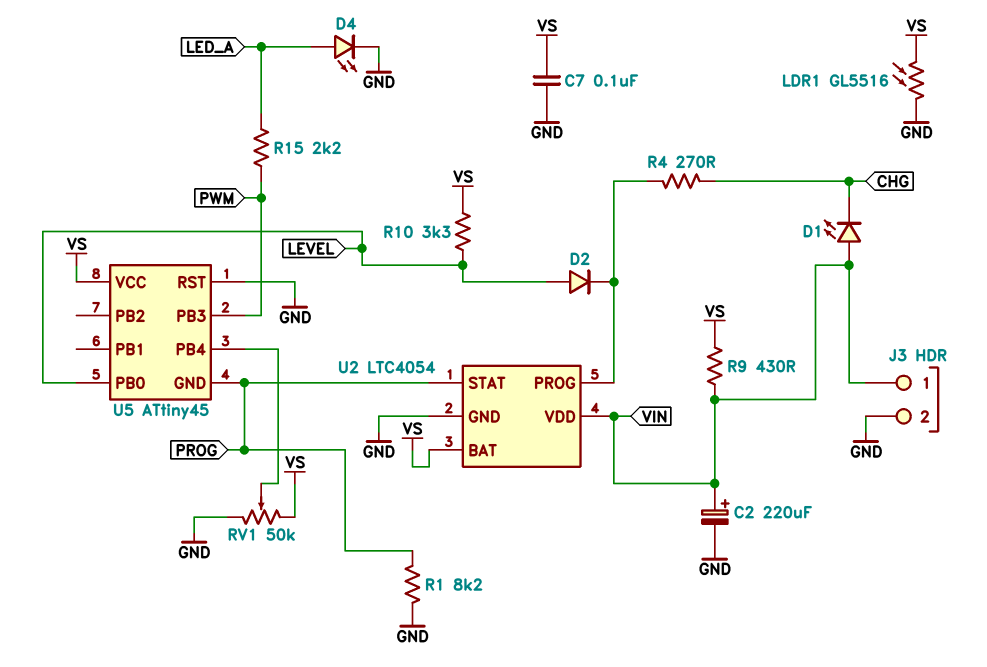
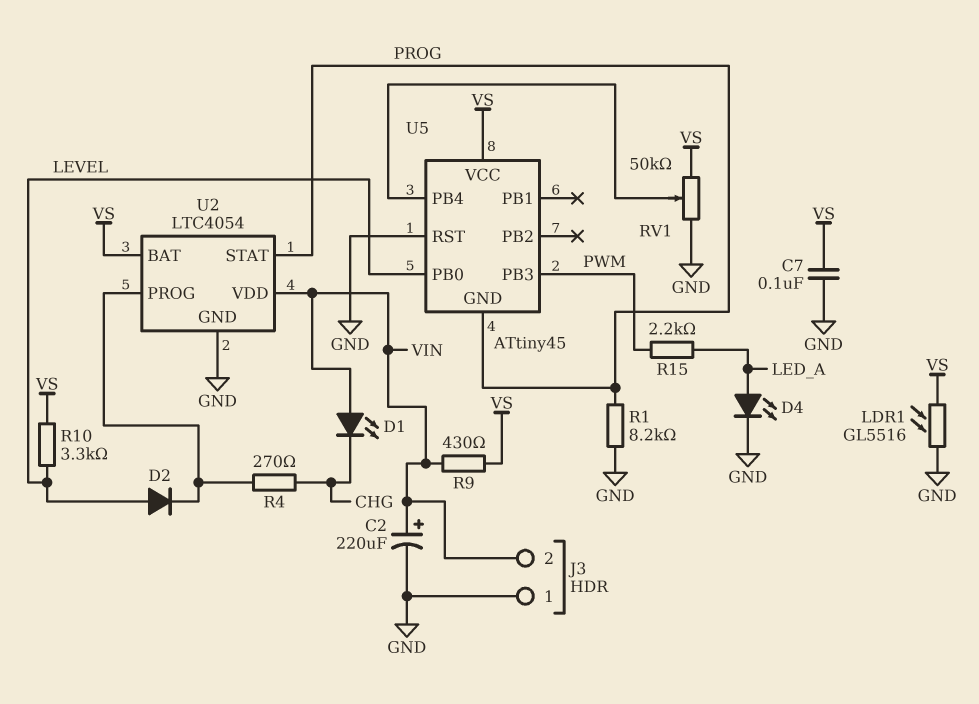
J3 pin 1: VIN -> GND
J3 pin 2: GND -> VIN

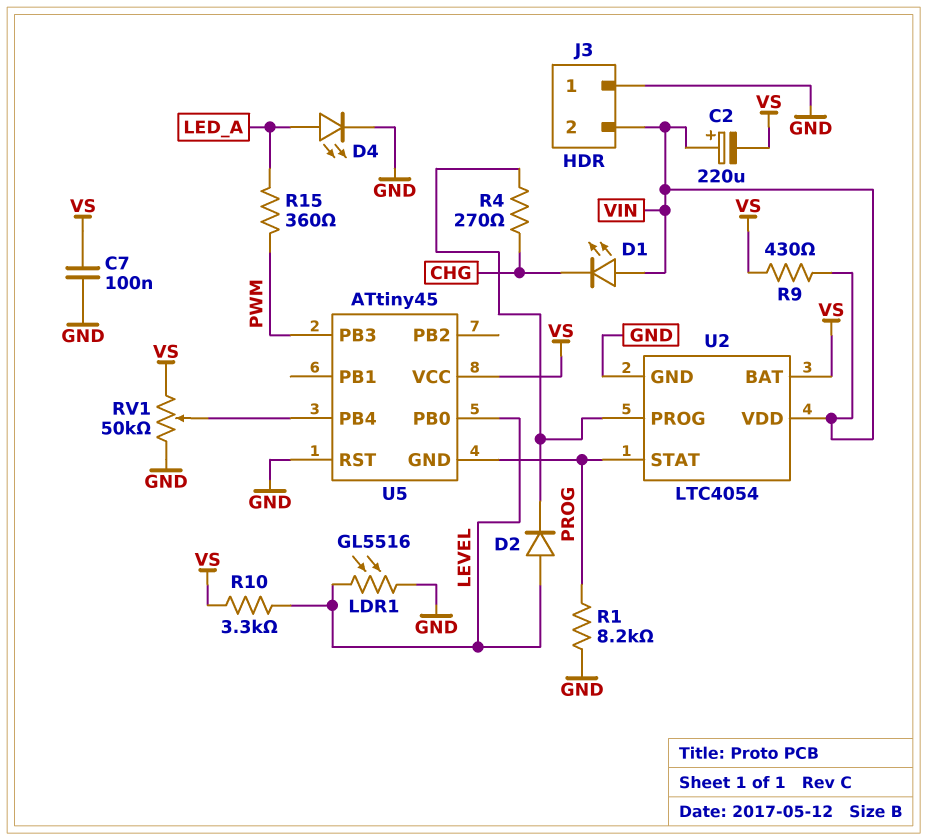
C2: 220uF (plus VIN, minus GND) -> 220uF (plus VIN, minus VS)
LDR1: GL5516 (GND, VS) -> GL5516 (GND, LEVEL)
R15: 2.2k (LED_A, PWM) -> 360 (LED_A, PWM)

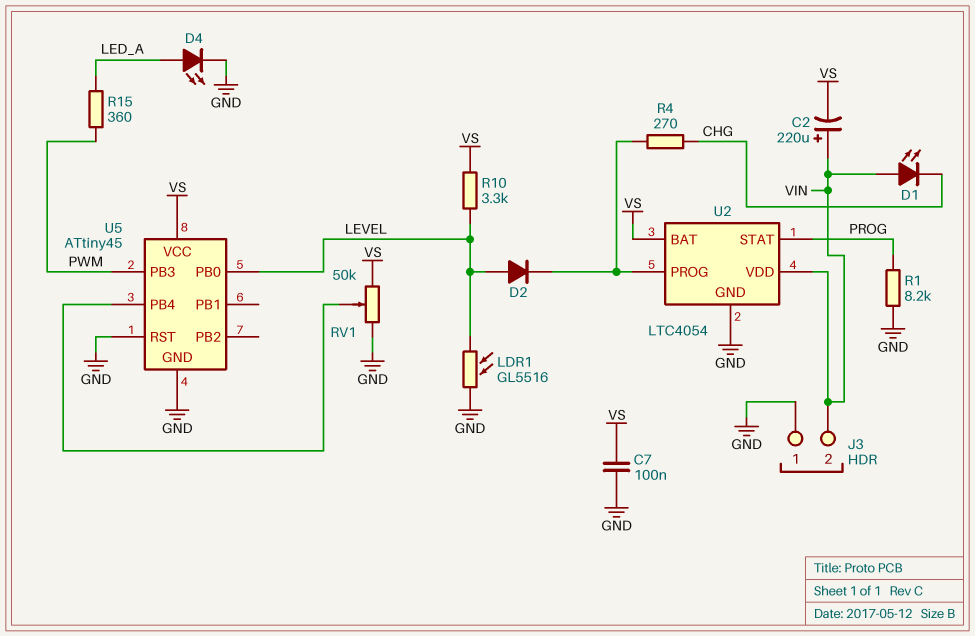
R9: 430 (VIN, VS) -> none
U5 pin GND: PROG -> GND

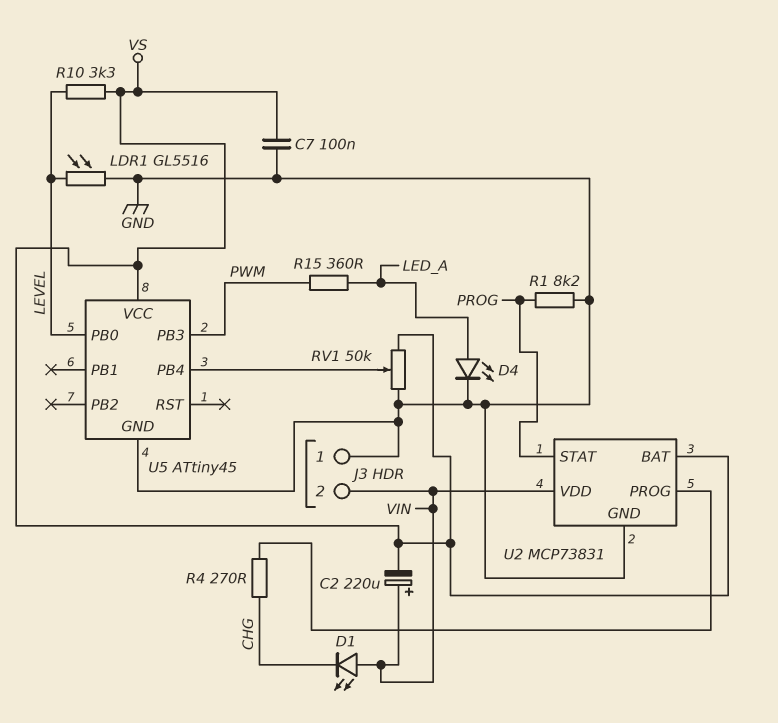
D2: diode (A LEVEL, K U2/PROG) -> none
U2: LTC4054 -> MCP73831
U5 pin RST: GND -> none

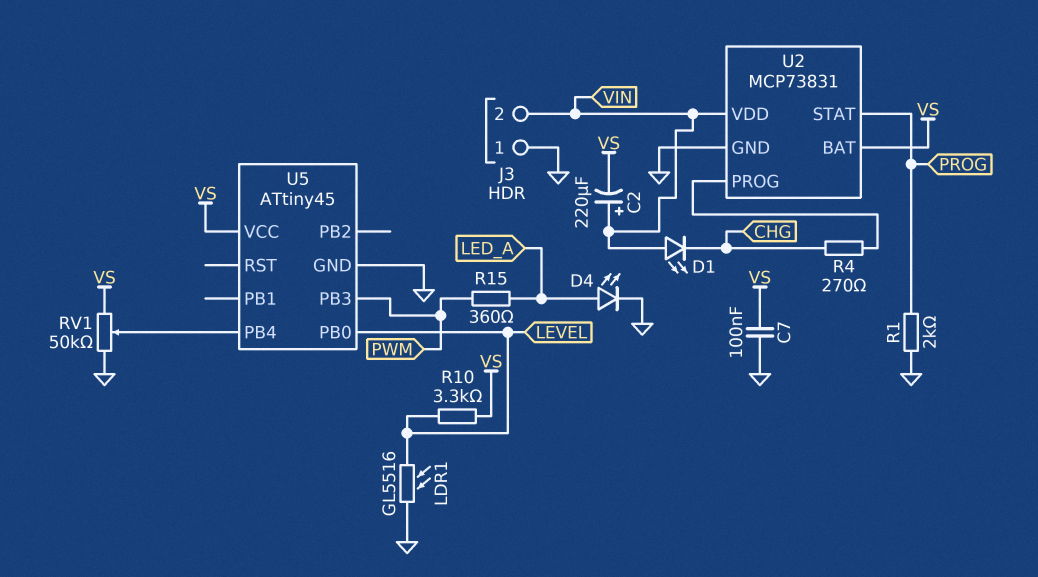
R1: 8.2k (GND, PROG) -> 2k (GND, PROG)

